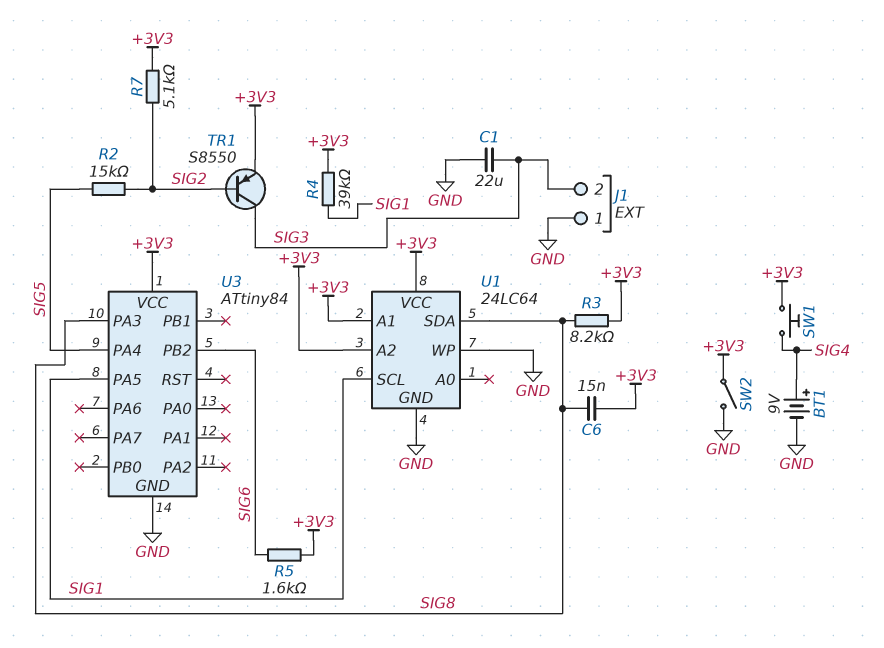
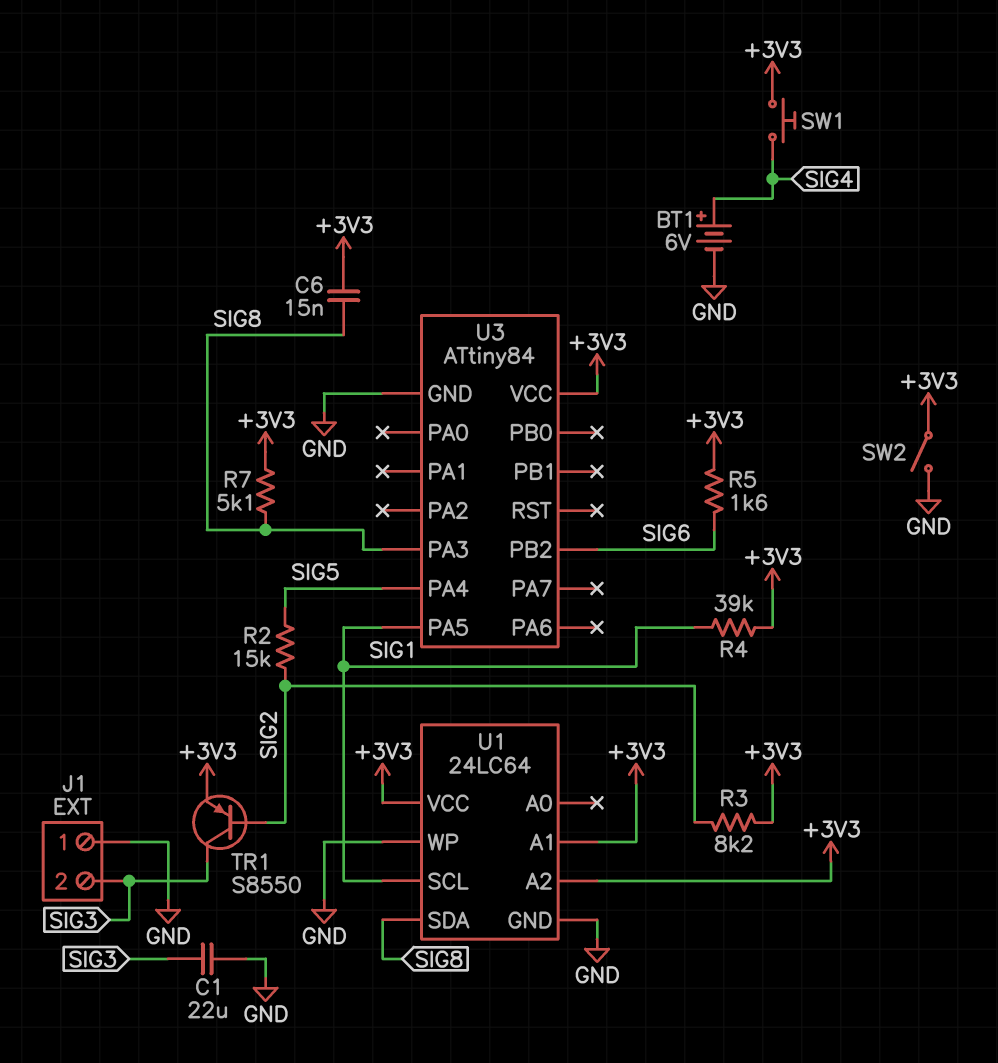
BT1: 9V (plus SIG4, minus GND) -> 6V (plus SIG4, minus GND)
R3: 8.2k (+3V3, SIG8) -> 8.2k (+3V3, SIG2)
R7: 5.1k (+3V3, SIG2) -> 5.1k (+3V3, SIG8)

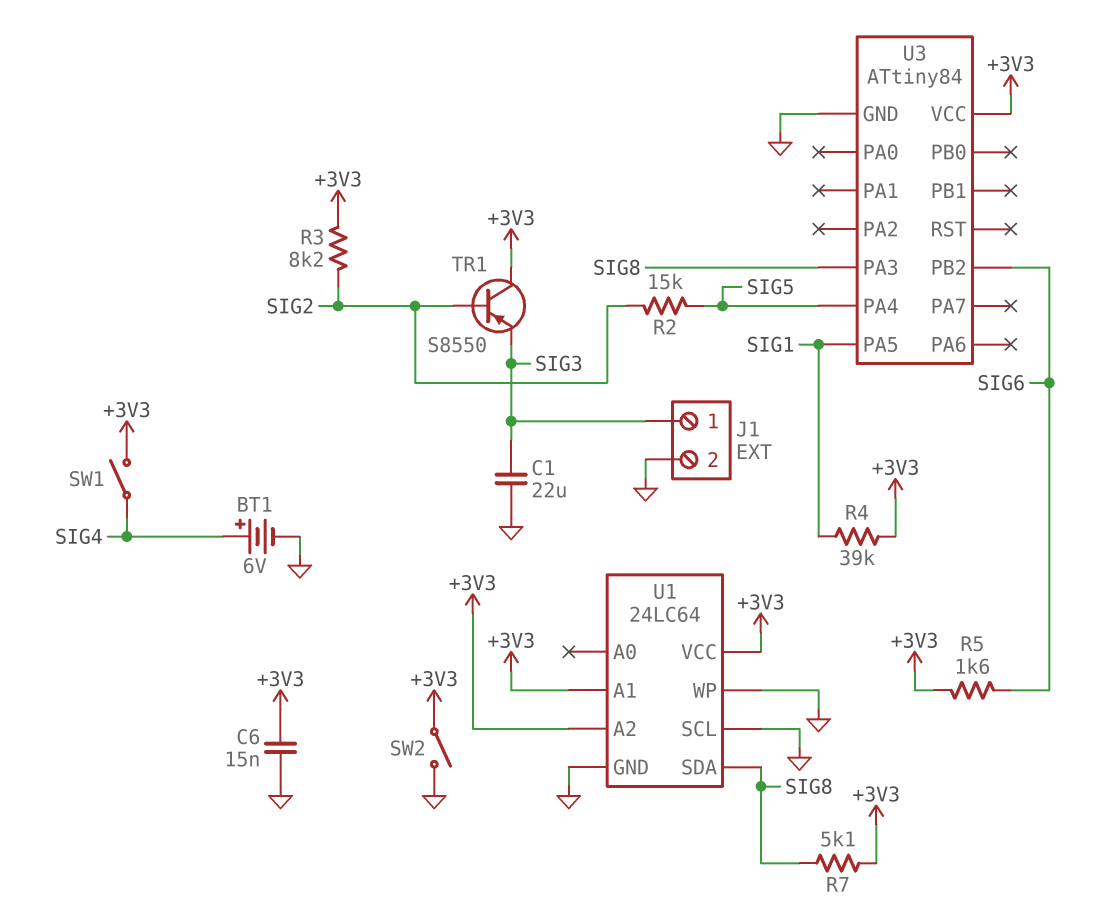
C6: 15nF (+3V3, SIG8) -> 15nF (+3V3, GND)
J1 pin 1: GND -> SIG3
J1 pin 2: SIG3 -> GND
SW1: button (+3V3, SIG4) -> switch (+3V3, SIG4)
TR1: PNP S8550 (B SIG2, C SIG3, E +3V3) -> PNP S8550 (B SIG2, C +3V3, E SIG3)
U1 pin SCL: SIG1 -> GND

